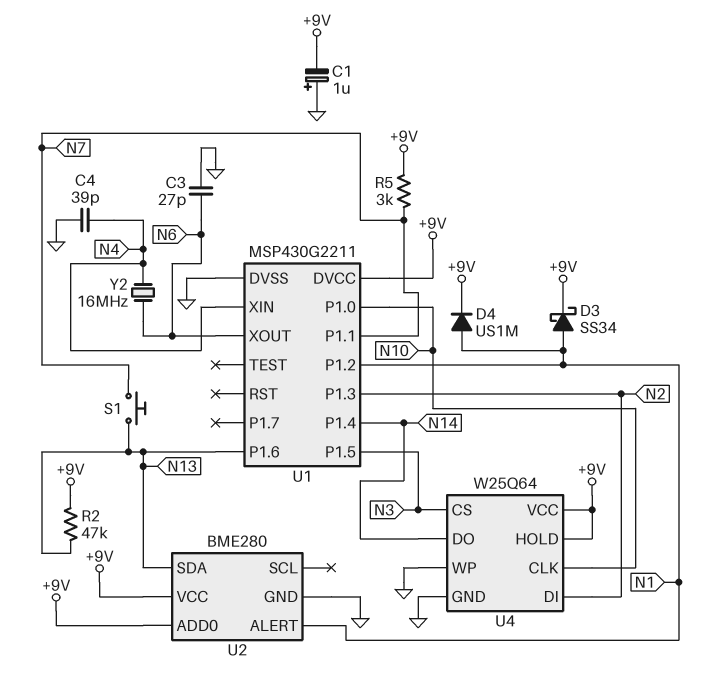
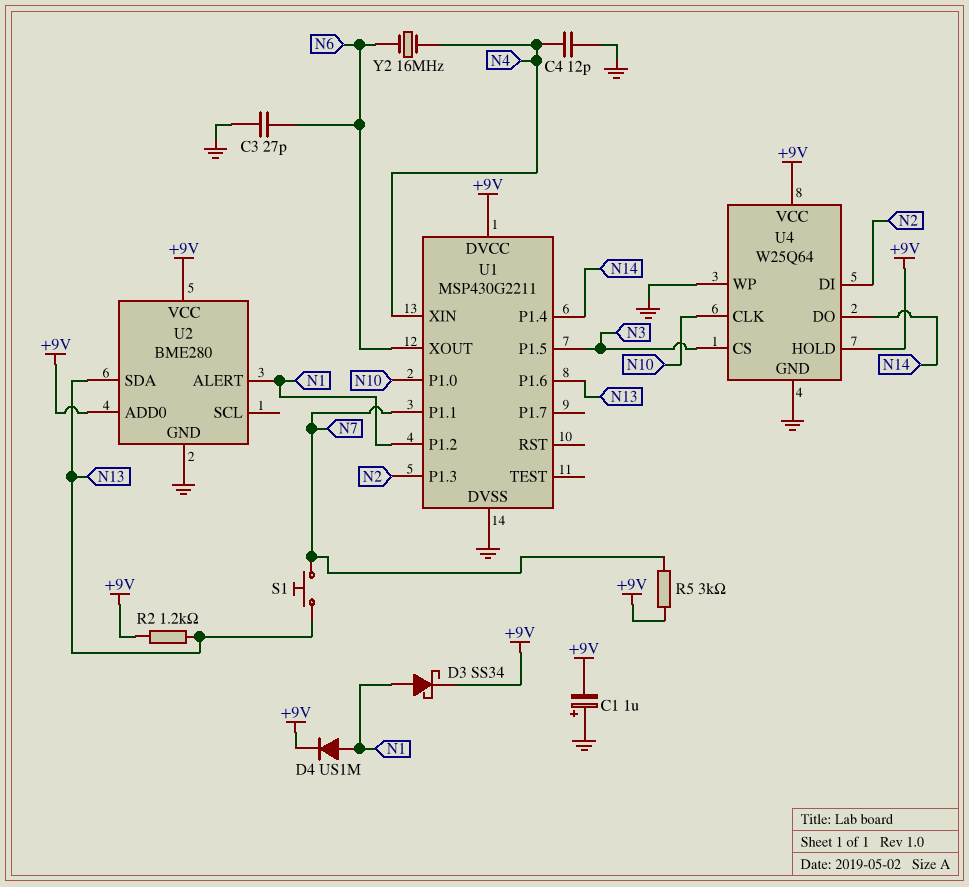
C4: 39pF (GND, N4) -> 12pF (GND, N4)
R2: 47k (+9V, N13) -> 1.2k (+9V, N13)

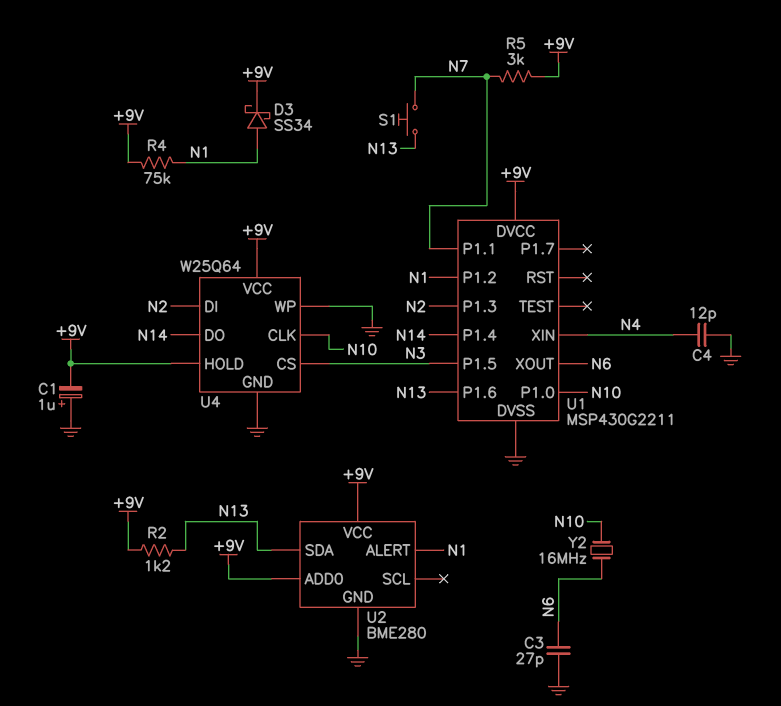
D4: diode US1M (A N1, K +9V) -> none
R4: none -> 75k (+9V, N1)
Y2: 16MHz (N4, N6) -> 16MHz (N6, N10)

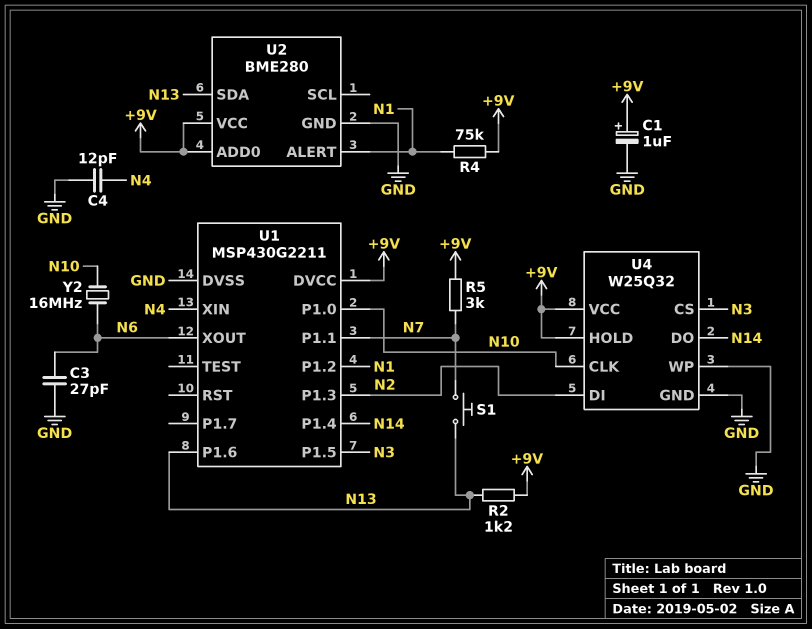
C1: 1uF (plus GND, minus +9V) -> 1uF (plus +9V, minus GND)
D3: schottky SS34 (A N1, K +9V) -> none
U4: W25Q64 -> W25Q32

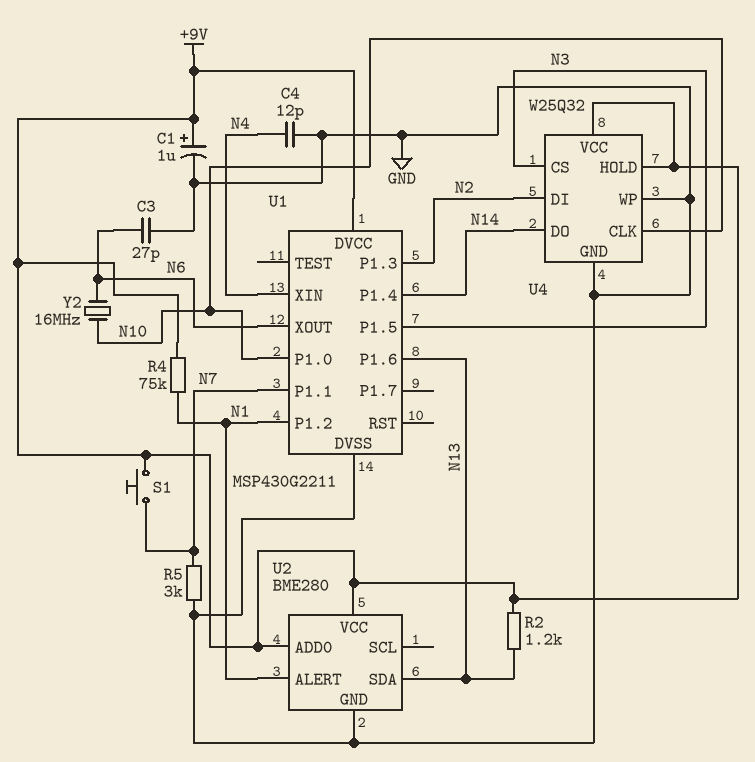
R5: 3k (+9V, N7) -> 3k (GND, N7)
S1: button (N7, N13) -> button (+9V, N7)

